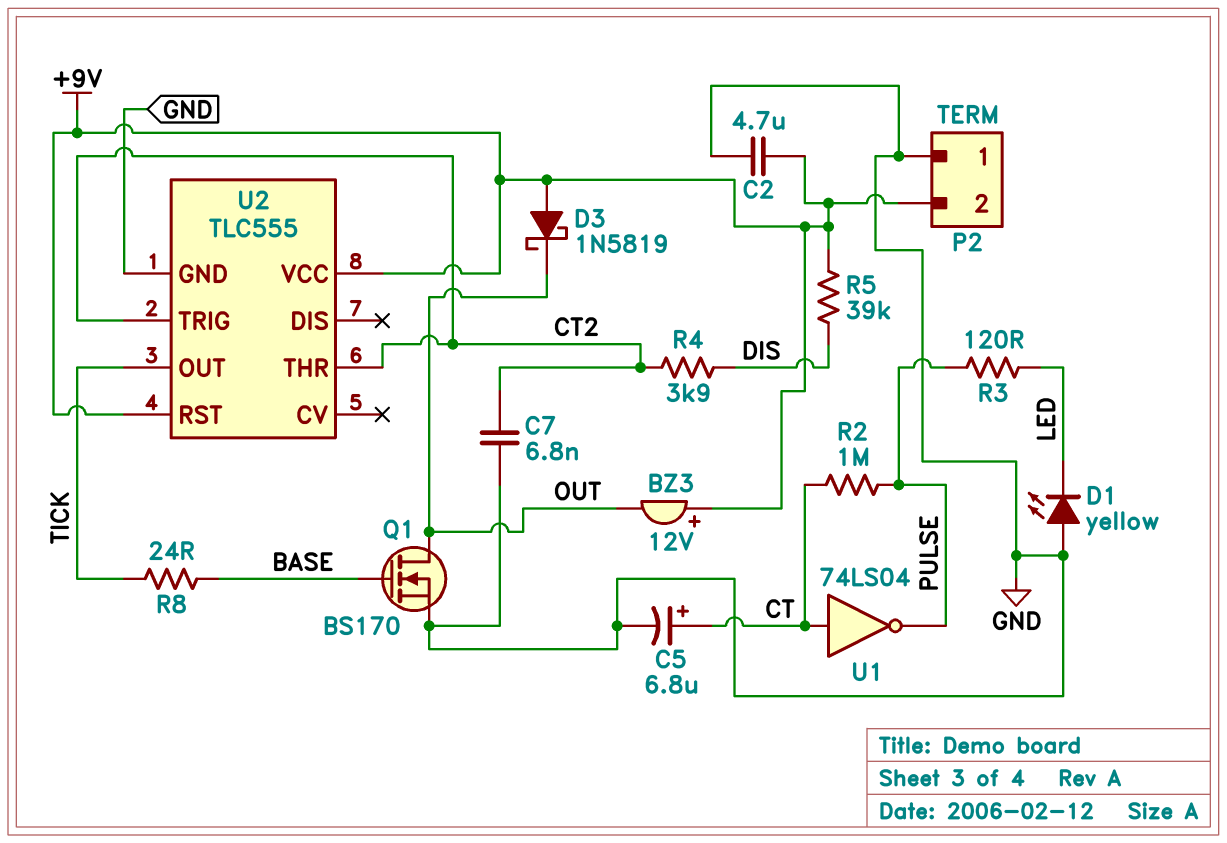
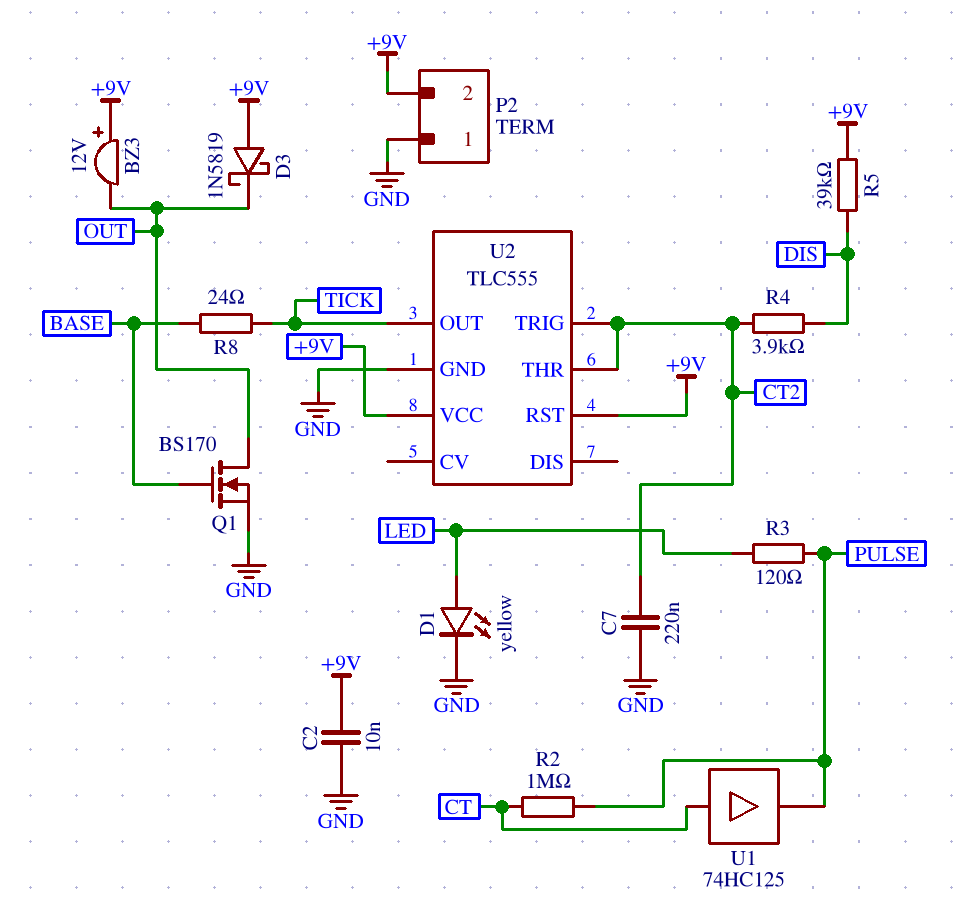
C2: 4.7uF (+9V, GND) -> 10nF (+9V, GND)
C5: 6.8uF (plus CT, minus GND) -> none
C7: 6.8nF (CT2, GND) -> 220nF (CT2, GND)
D1: LED yellow (A GND, K LED) -> LED yellow (A LED, K GND)
U1: NOT 74LS04 (in CT, out PULSE) -> buffer 74HC125 (in CT, out PULSE)

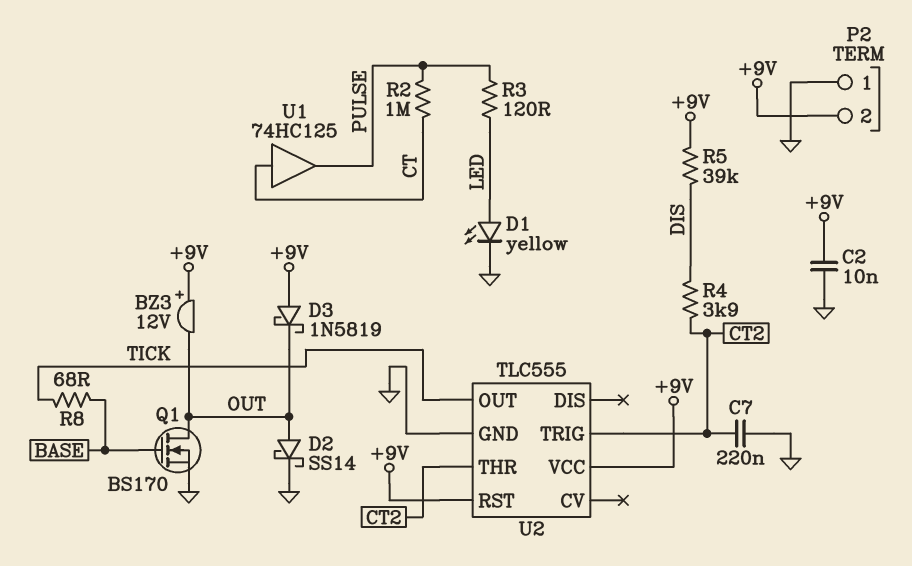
D2: none -> schottky SS14 (A OUT, K GND)
R8: 24 (BASE, TICK) -> 68 (BASE, TICK)

